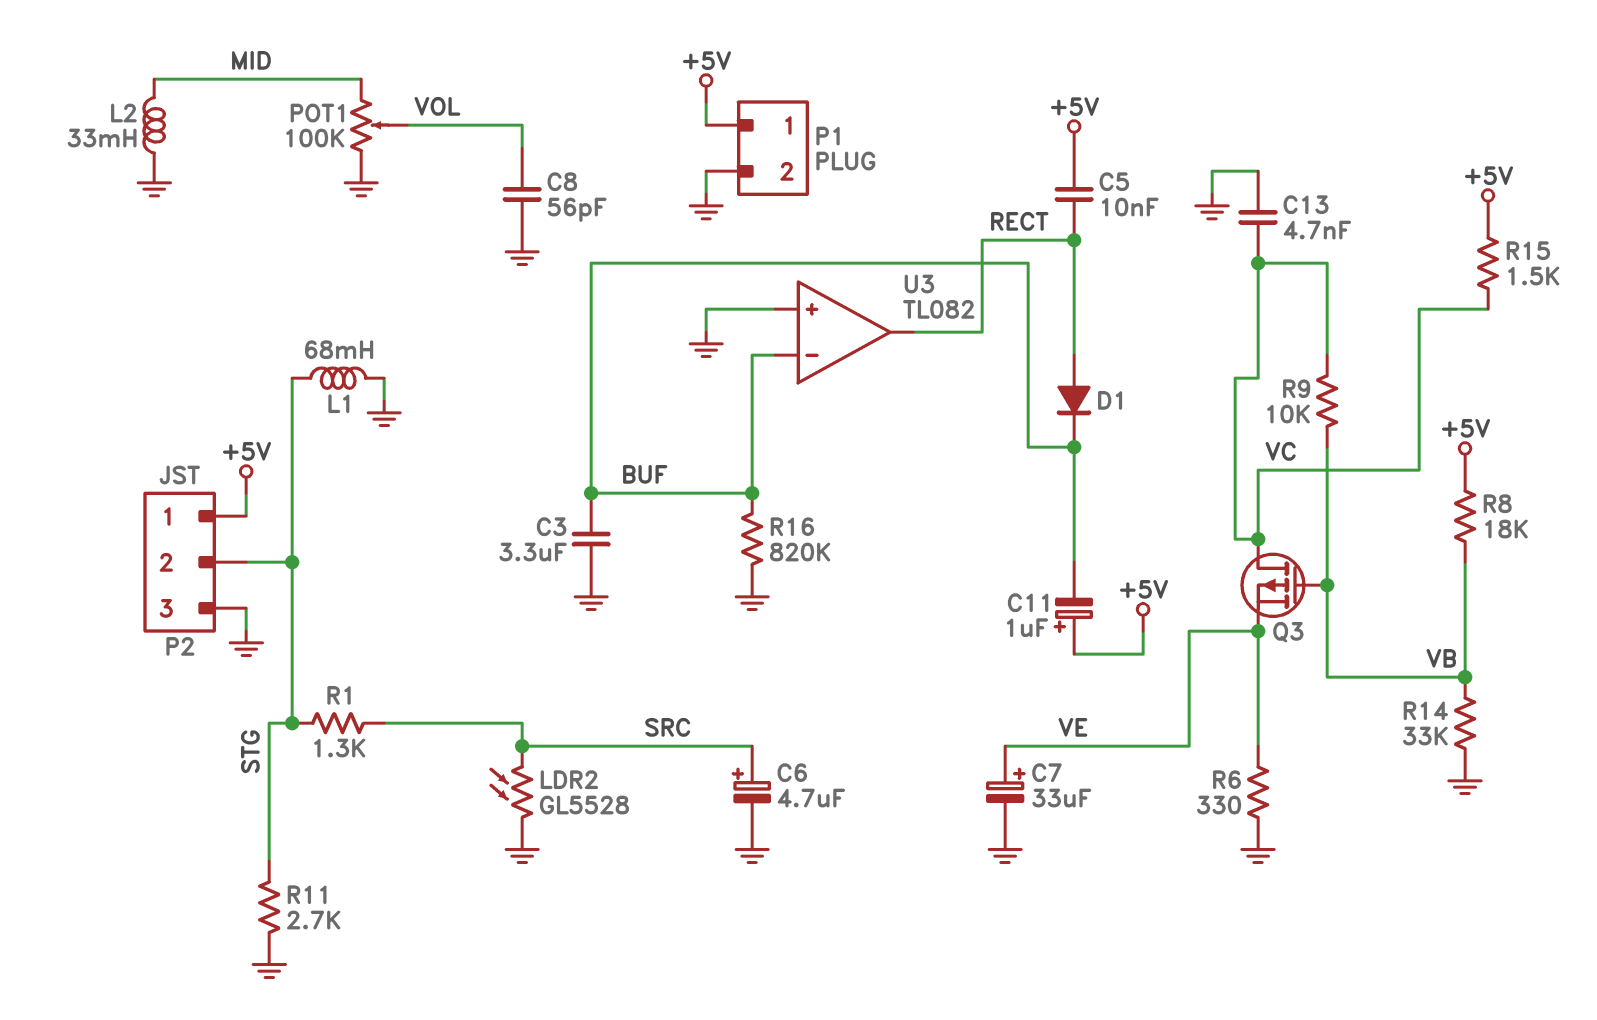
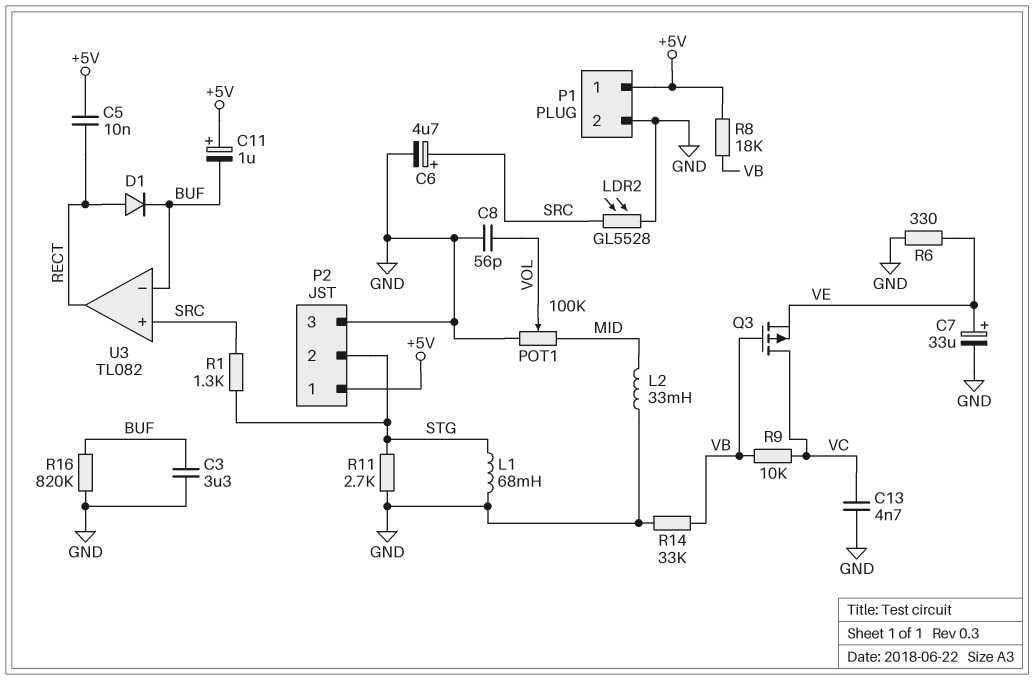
R15: 1.5k (+5V, VC) -> none
U3 pin in+: GND -> SRC

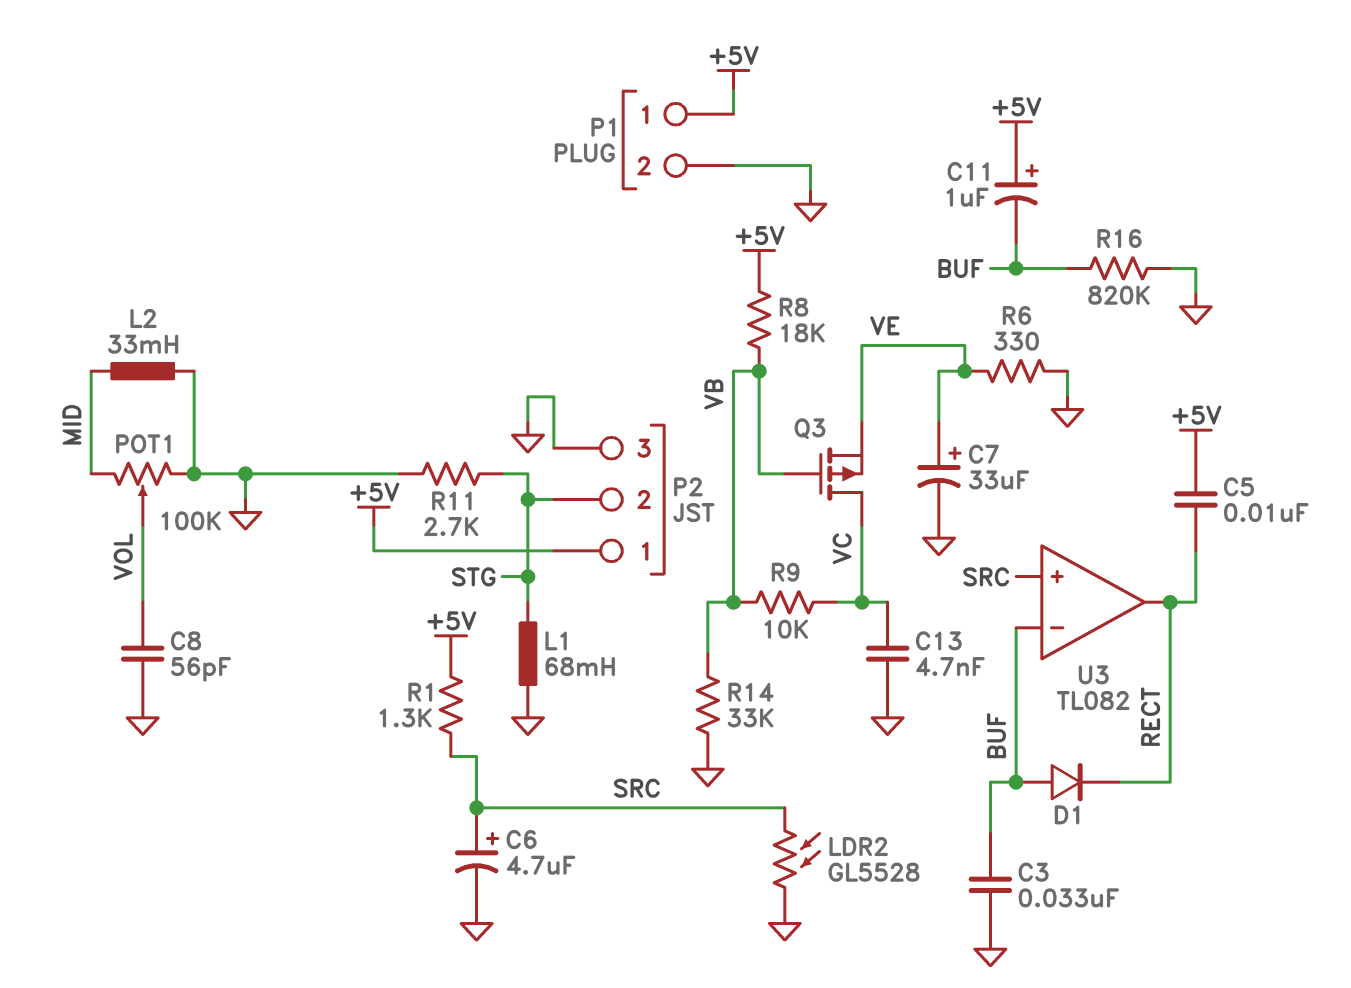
C3: 3.3uF (BUF, GND) -> 33nF (BUF, GND)
D1: diode (A RECT, K BUF) -> diode (A BUF, K RECT)
R1: 1.3k (SRC, STG) -> 1.3k (+5V, SRC)

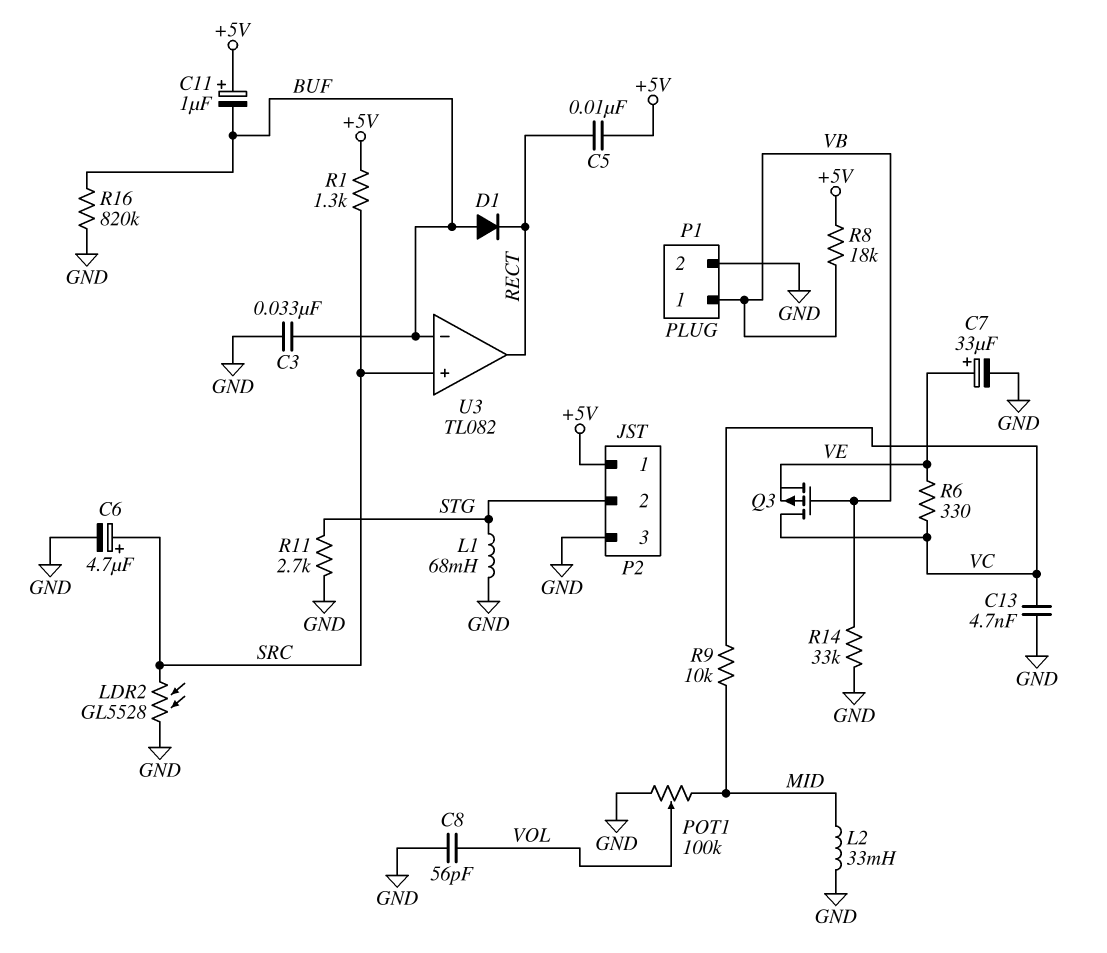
P1 pin 1: +5V -> VB
R6: 330 (GND, VE) -> 330 (VC, VE)
R9: 10k (VB, VC) -> 10k (MID, VC)

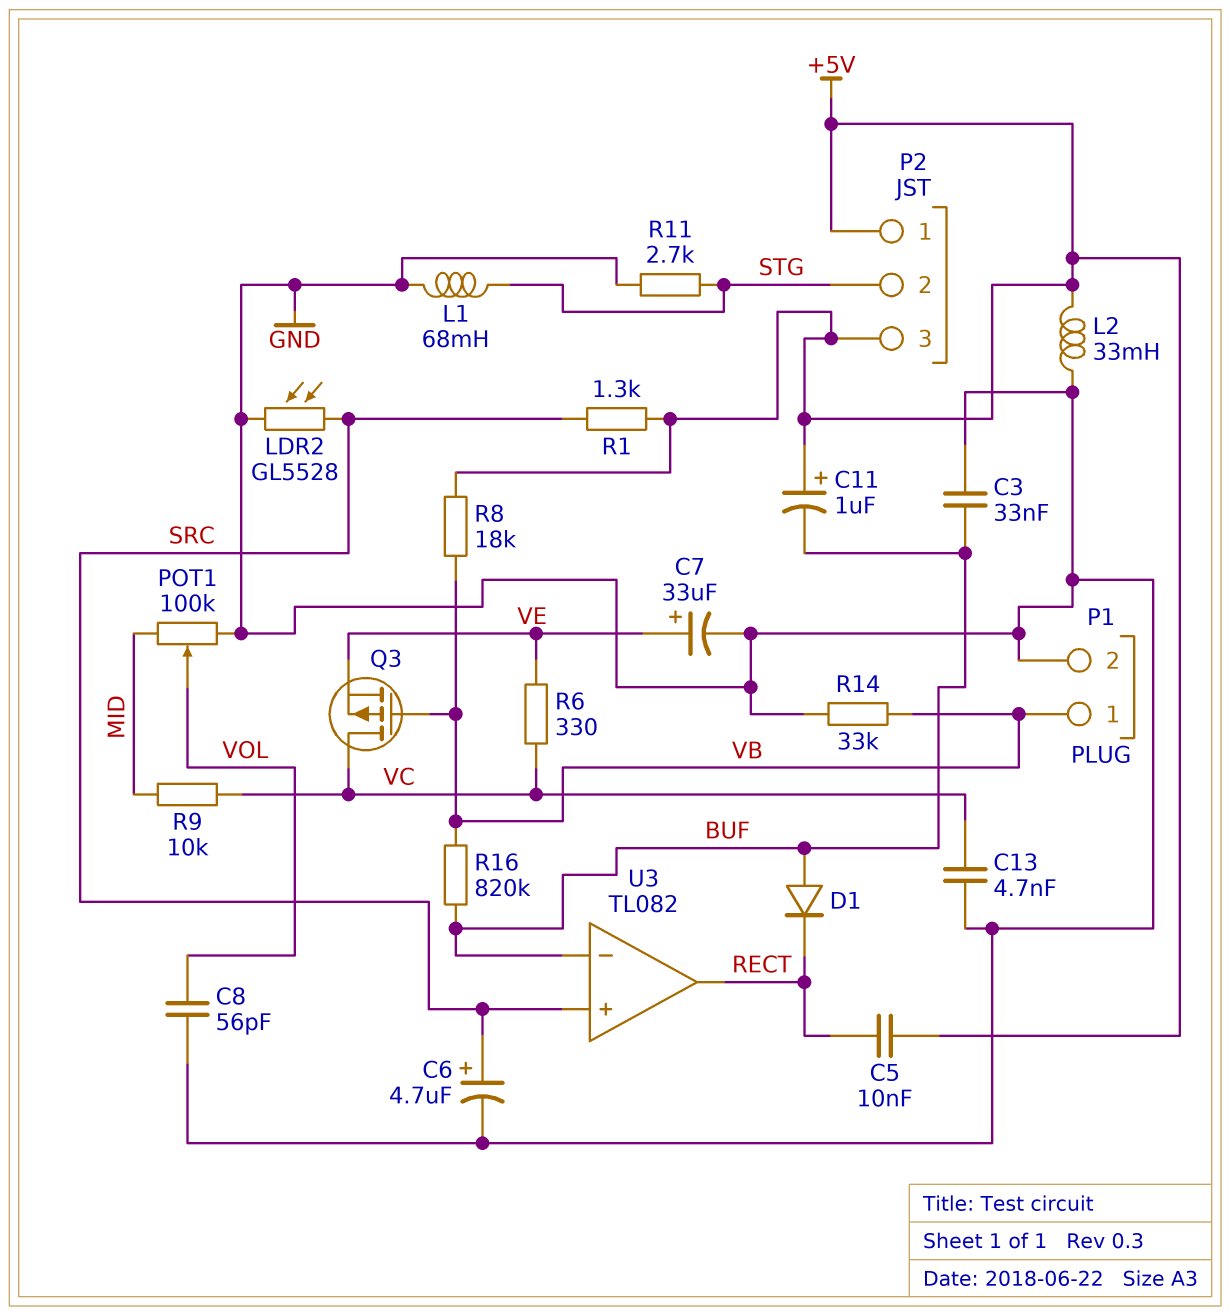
L2: 33mH (GND, MID) -> 33mH (+5V, GND)
P2 pin 3: GND -> +5V
R16: 820k (BUF, GND) -> 820k (BUF, VB)

